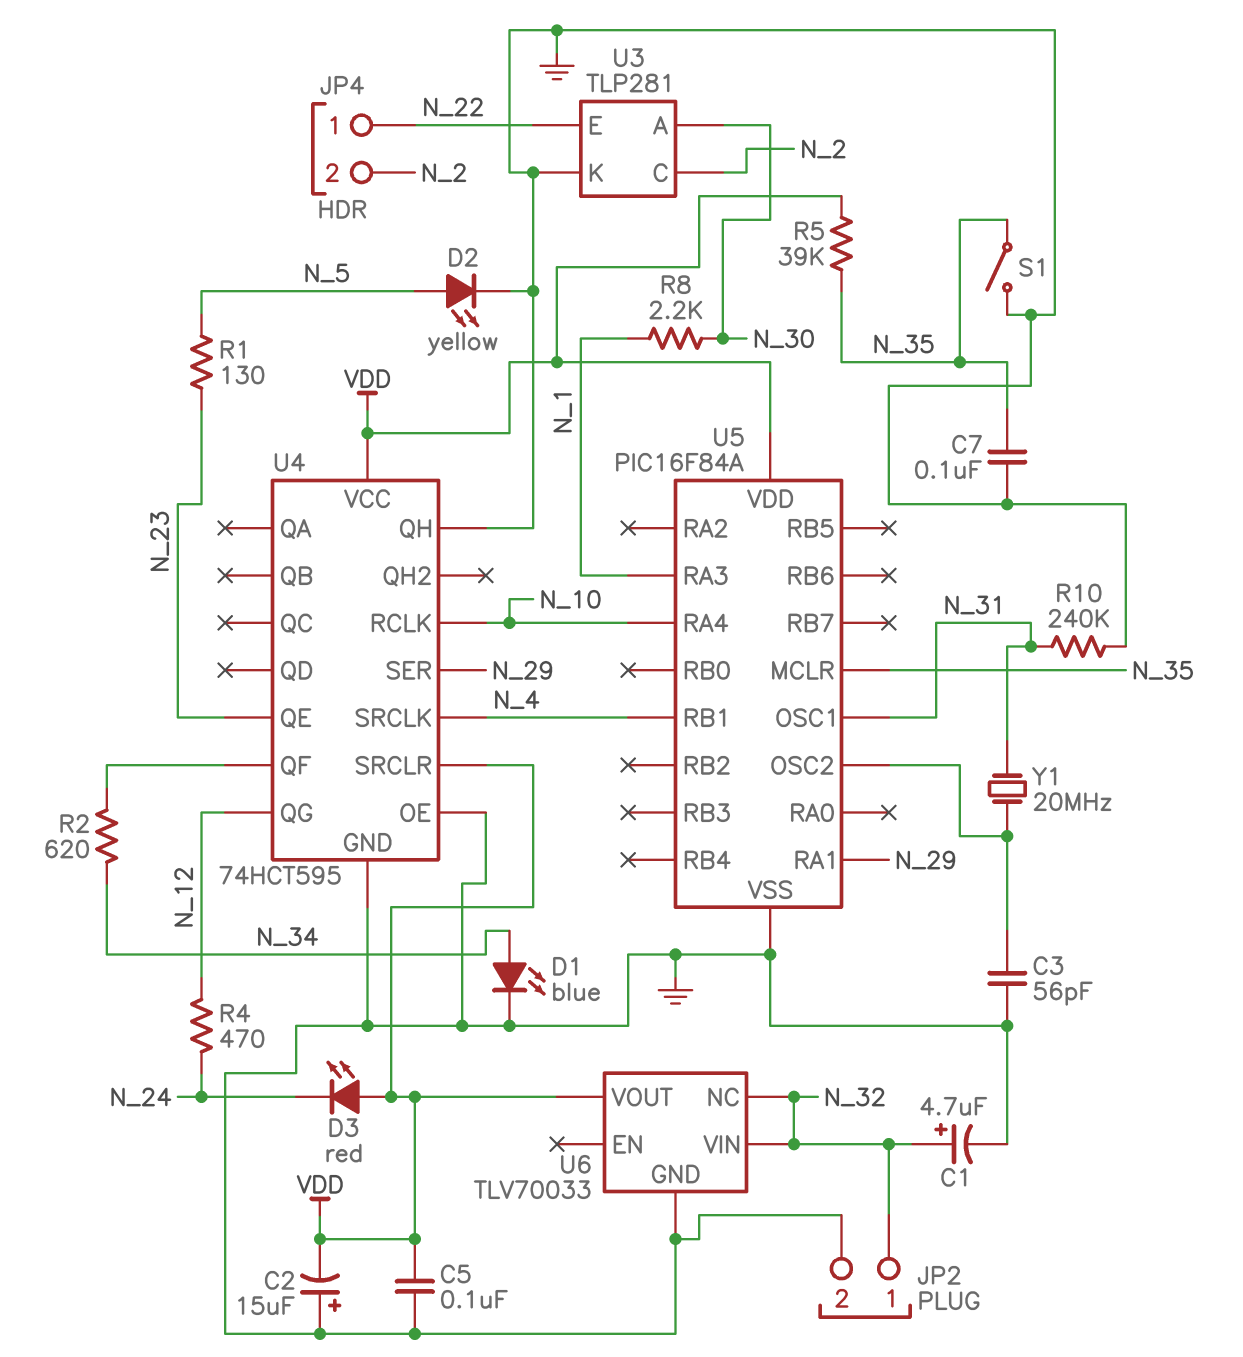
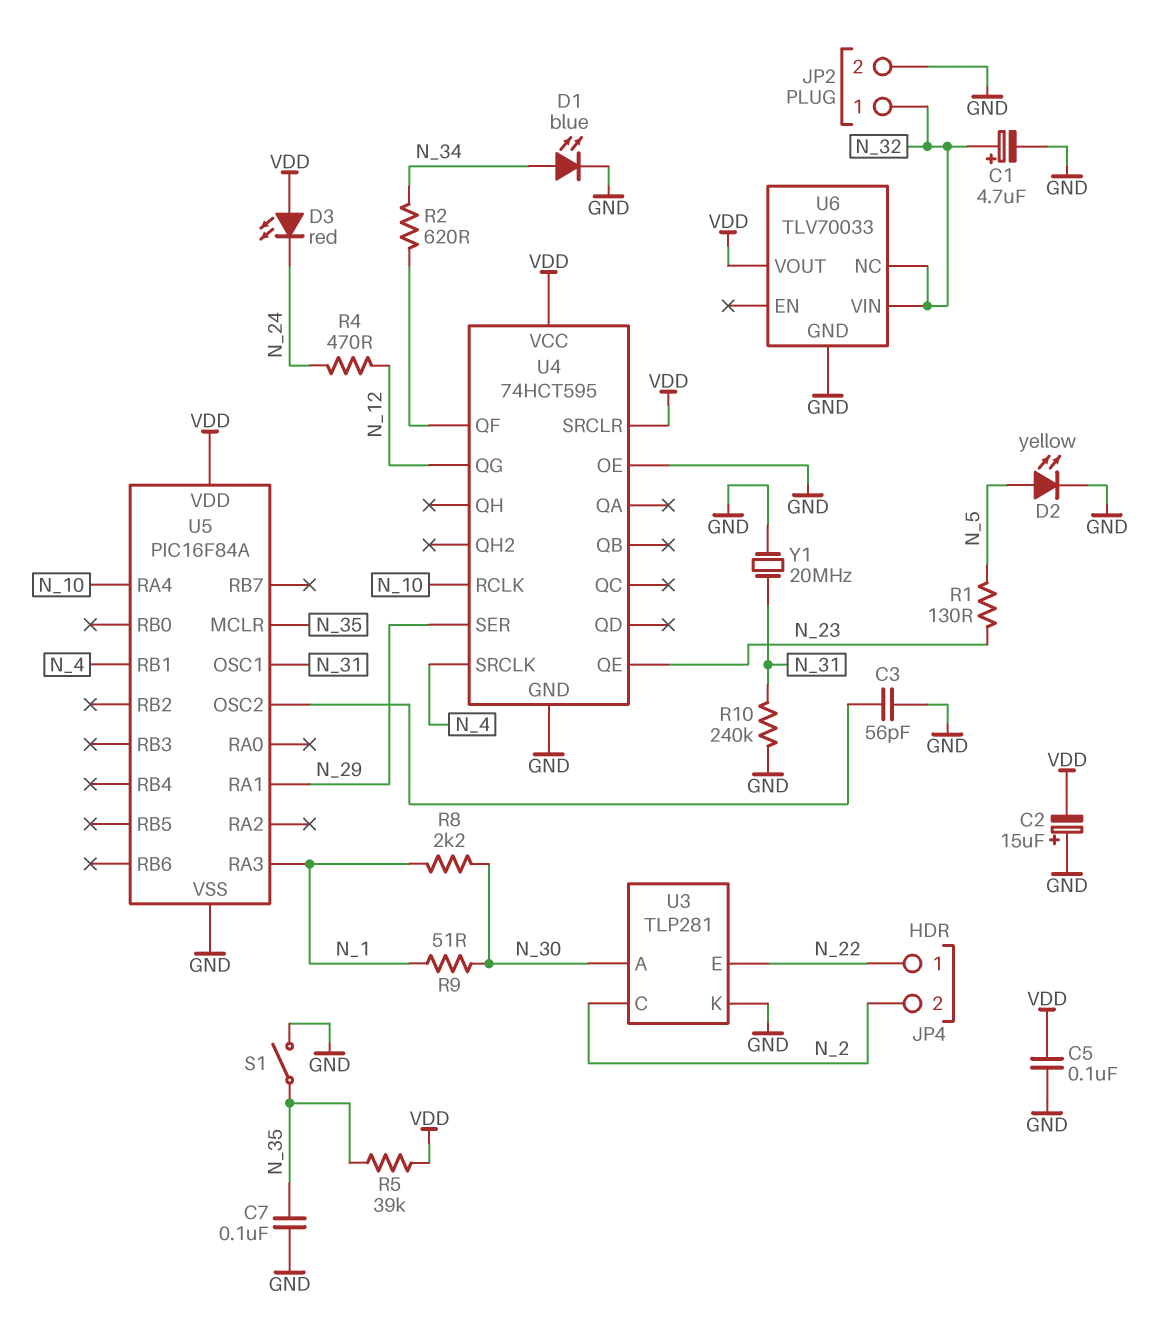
R9: none -> 51 (N_1, N_30)
U4 pin QH: GND -> none
Y1: 20MHz (N_31, U5/OSC2) -> 20MHz (GND, N_31)

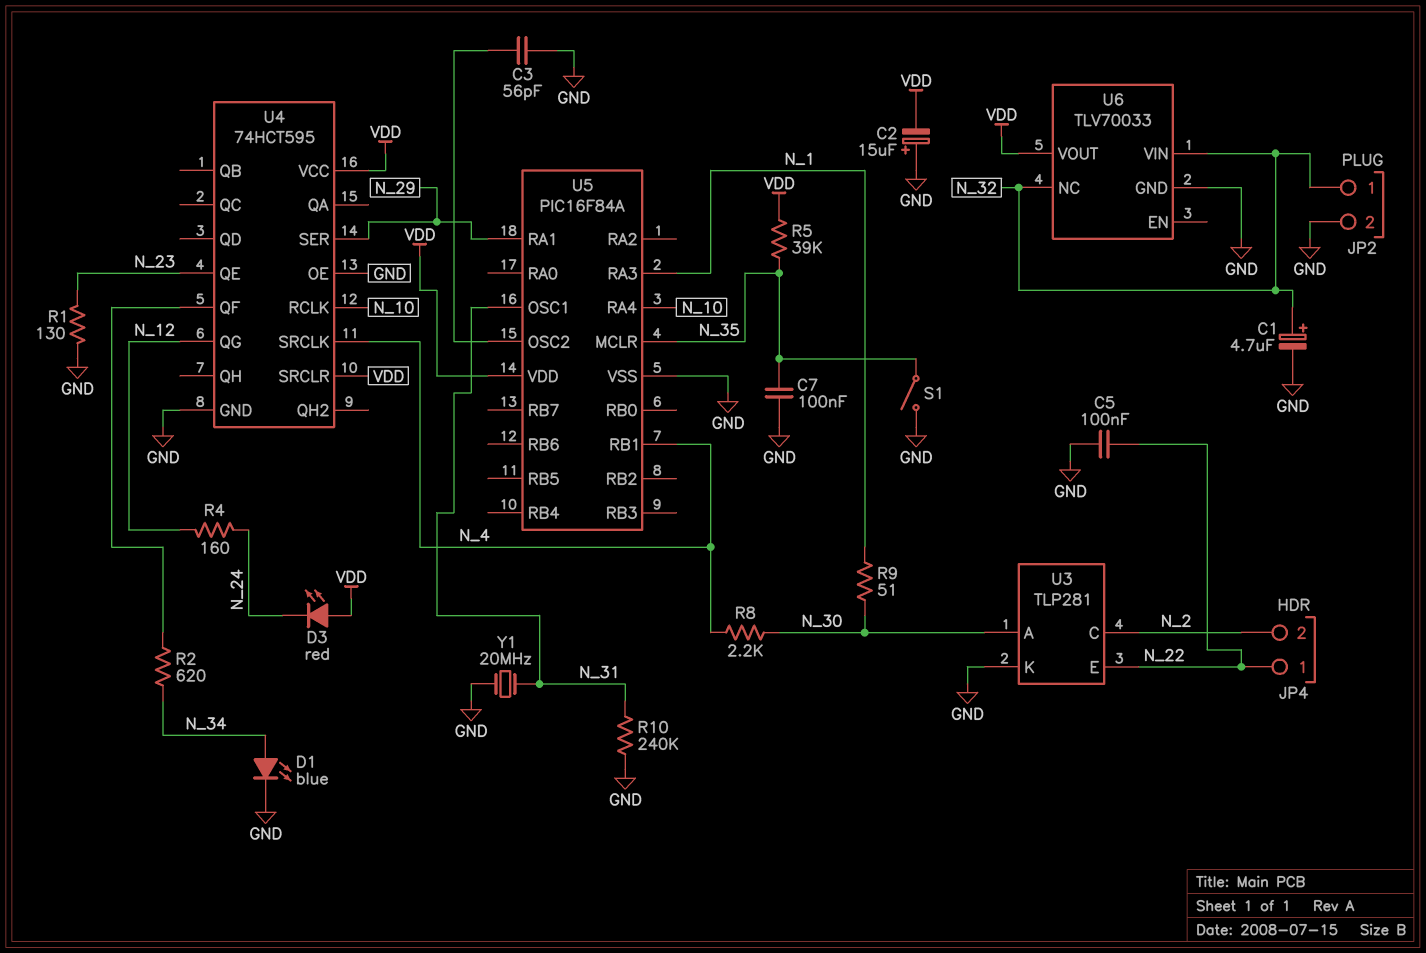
C5: 100nF (GND, VDD) -> 100nF (GND, N_22)
D2: LED yellow (A N_5, K GND) -> none
R1: 130 (N_5, N_23) -> 130 (GND, N_23)
R4: 470 (N_12, N_24) -> 160 (N_12, N_24)
R8: 2.2k (N_1, N_30) -> 2.2k (N_4, N_30)

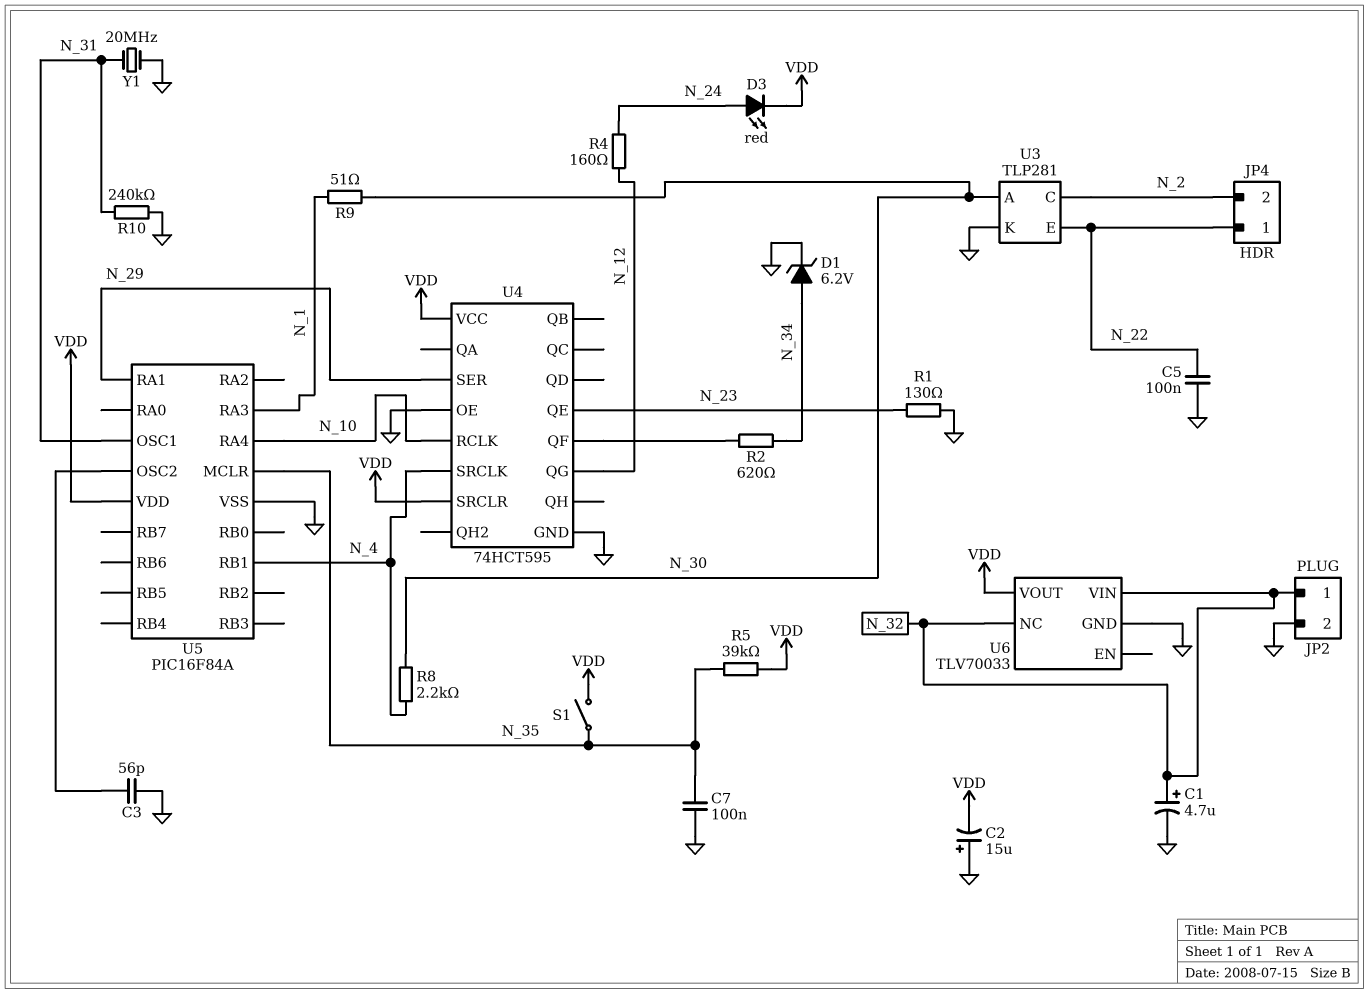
D1: LED blue (A N_34, K GND) -> zener 6.2V (A N_34, K GND)
D3: LED red (A VDD, K N_24) -> LED red (A N_24, K VDD)
S1: switch (GND, N_35) -> switch (N_35, VDD)

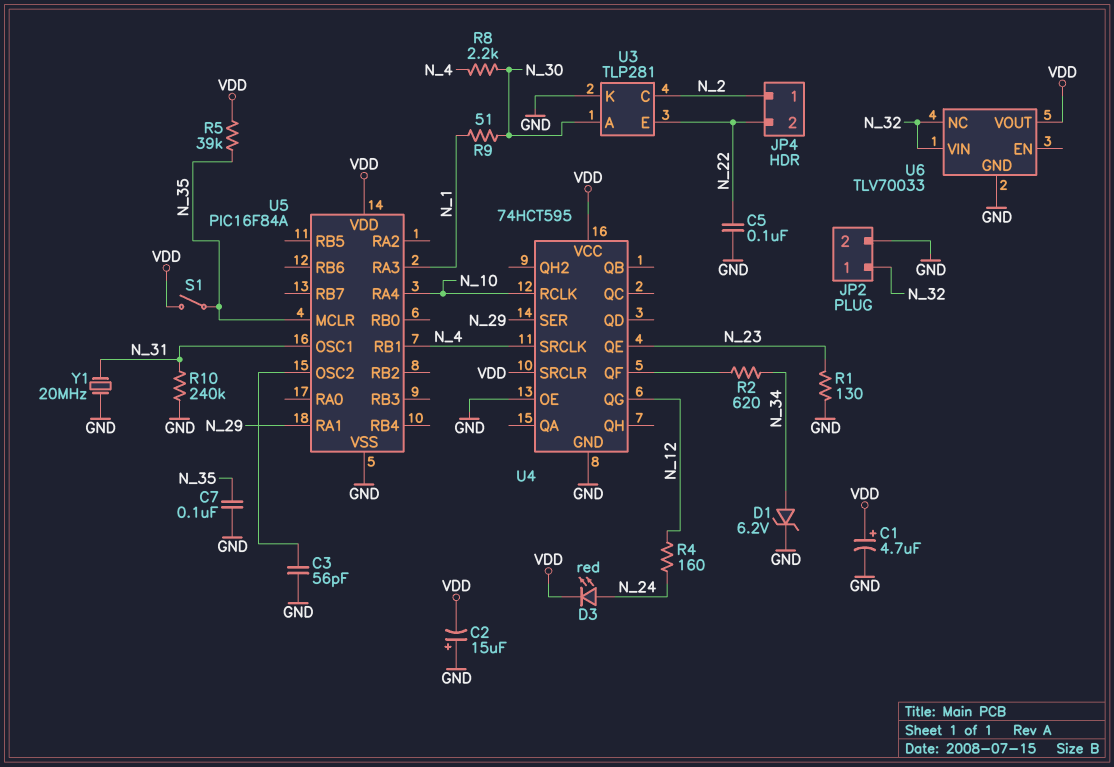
C1: 4.7uF (plus N_32, minus GND) -> 4.7uF (plus VDD, minus GND)
JP4 pin 1: N_22 -> N_2
JP4 pin 2: N_2 -> N_22

